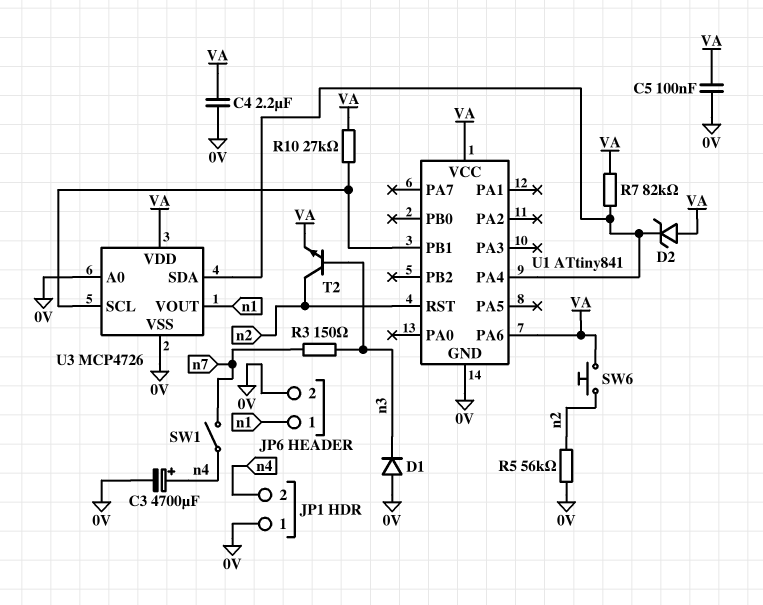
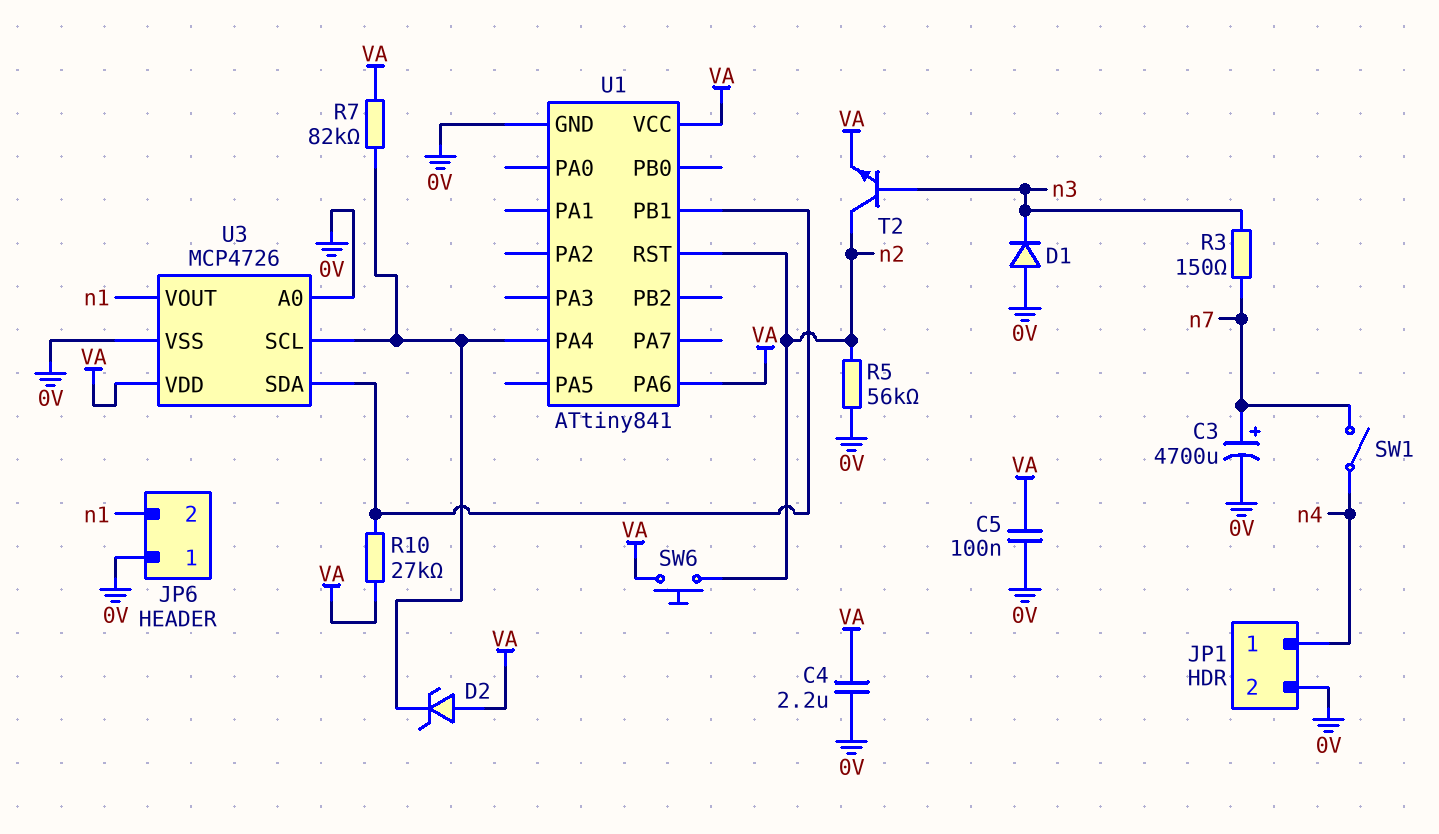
C3: 4700uF (plus n4, minus 0V) -> 4700uF (plus n7, minus 0V)
JP1 pin 1: 0V -> n4
JP1 pin 2: n4 -> 0V
JP6 pin 1: n1 -> 0V
JP6 pin 2: 0V -> n1
U3 pin SCL: U1/PB1 -> U1/PA4
U3 pin SDA: U1/PA4 -> U1/PB1

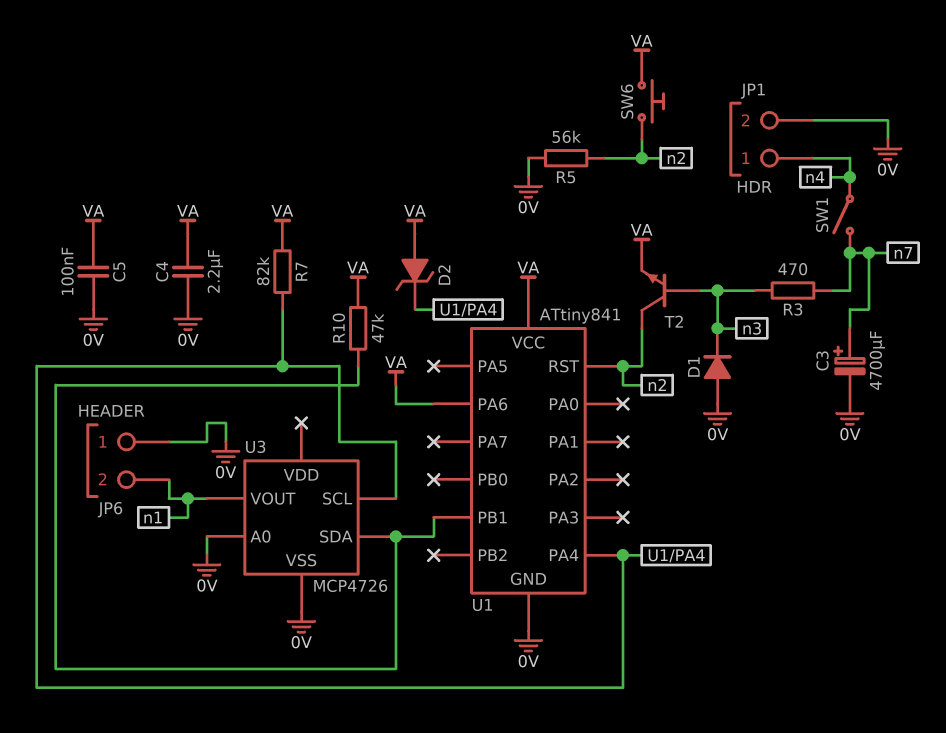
R3: 150 (n3, n7) -> 470 (n3, n7)
R10: 27k (U1/PB1, VA) -> 47k (U1/PB1, VA)
U3 pin VDD: VA -> none

